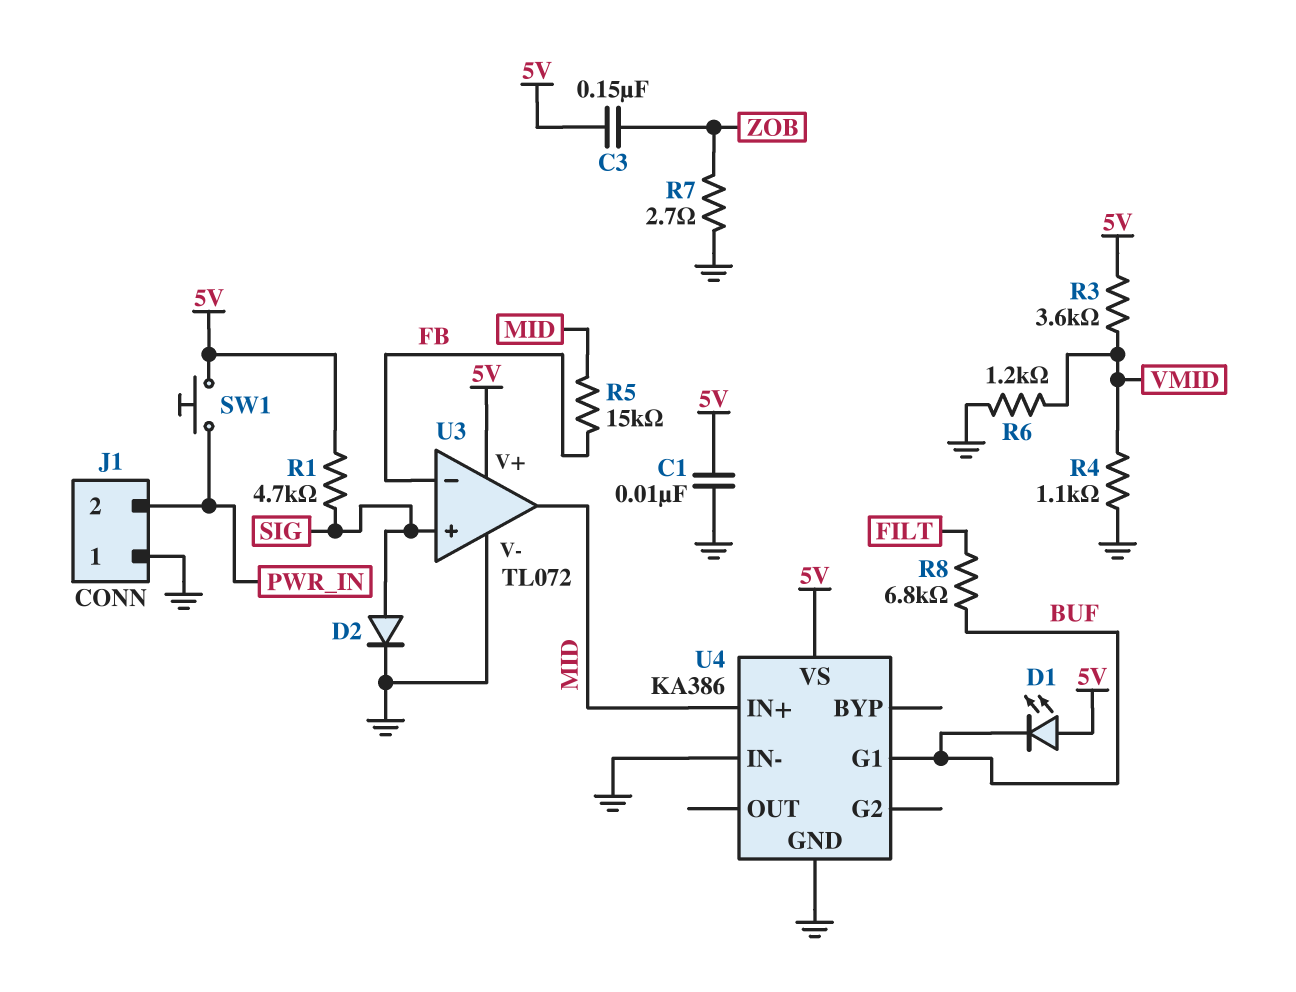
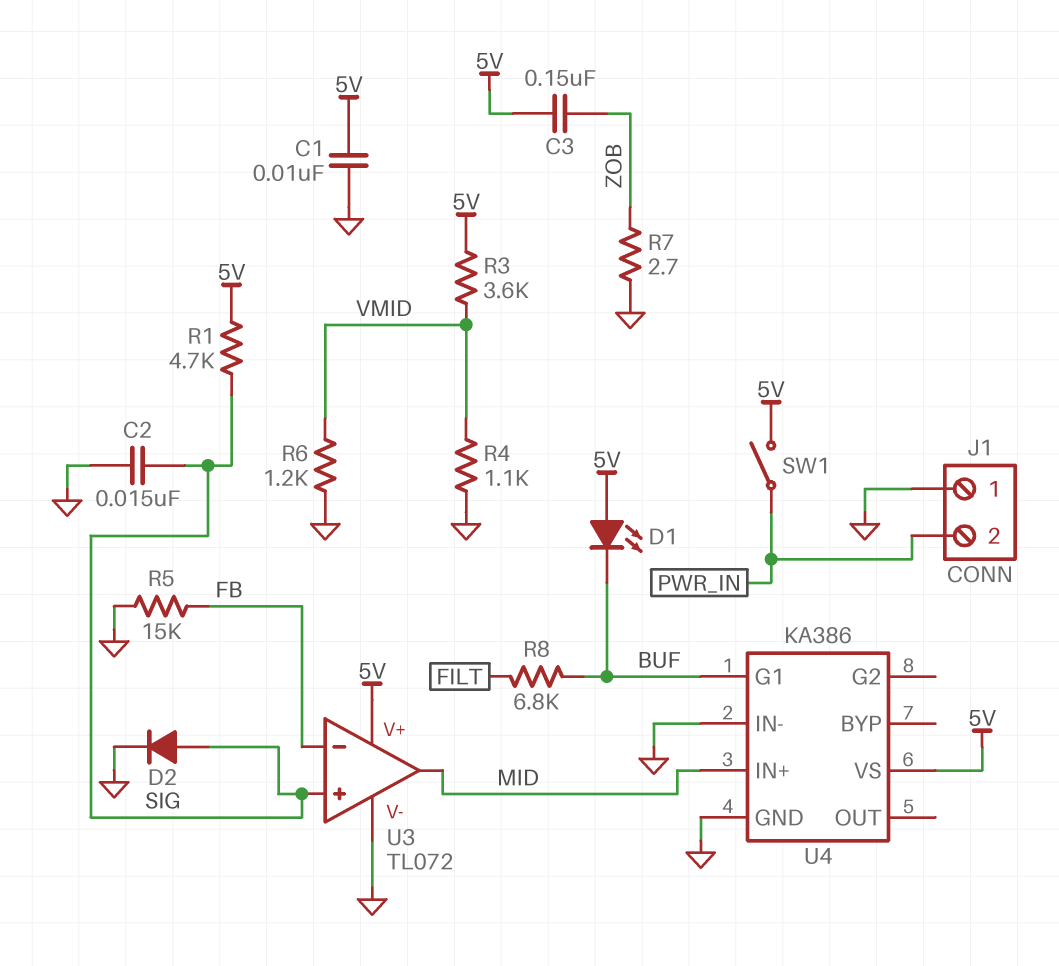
C2: none -> 15nF (GND, SIG)
R5: 15k (FB, MID) -> 15k (FB, GND)
SW1: button (5V, PWR_IN) -> switch (5V, PWR_IN)

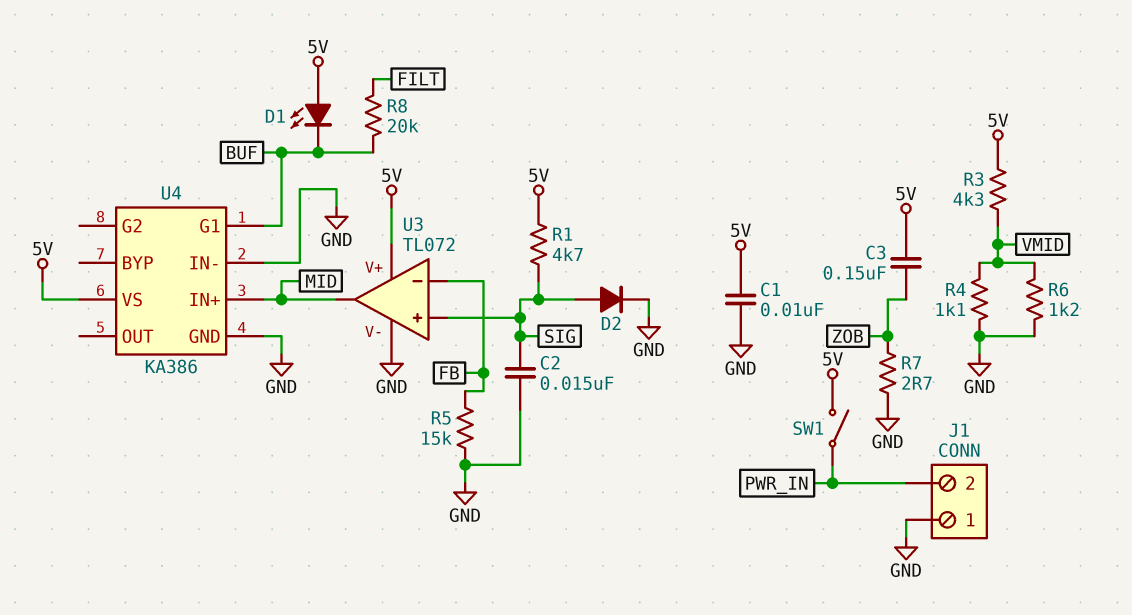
R3: 3.6k (5V, VMID) -> 4.3k (5V, VMID)
R8: 6.8k (BUF, FILT) -> 20k (BUF, FILT)

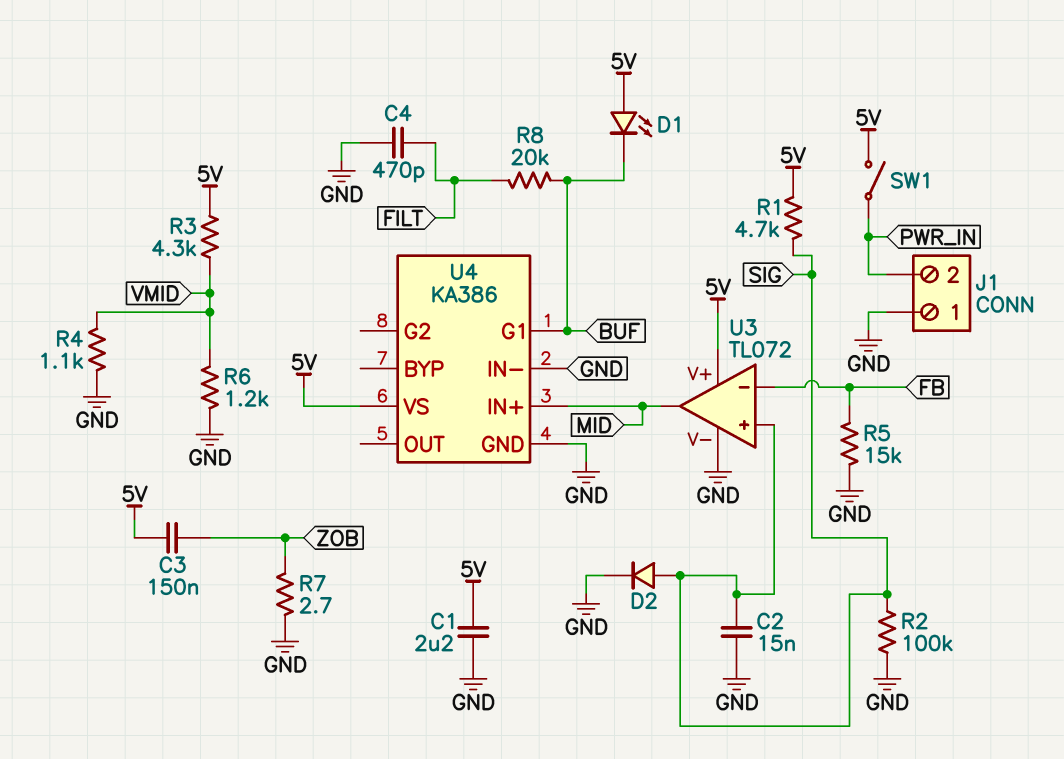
C1: 10nF (5V, GND) -> 2.2uF (5V, GND)
C4: none -> 470pF (FILT, GND)
R2: none -> 100k (GND, SIG)

